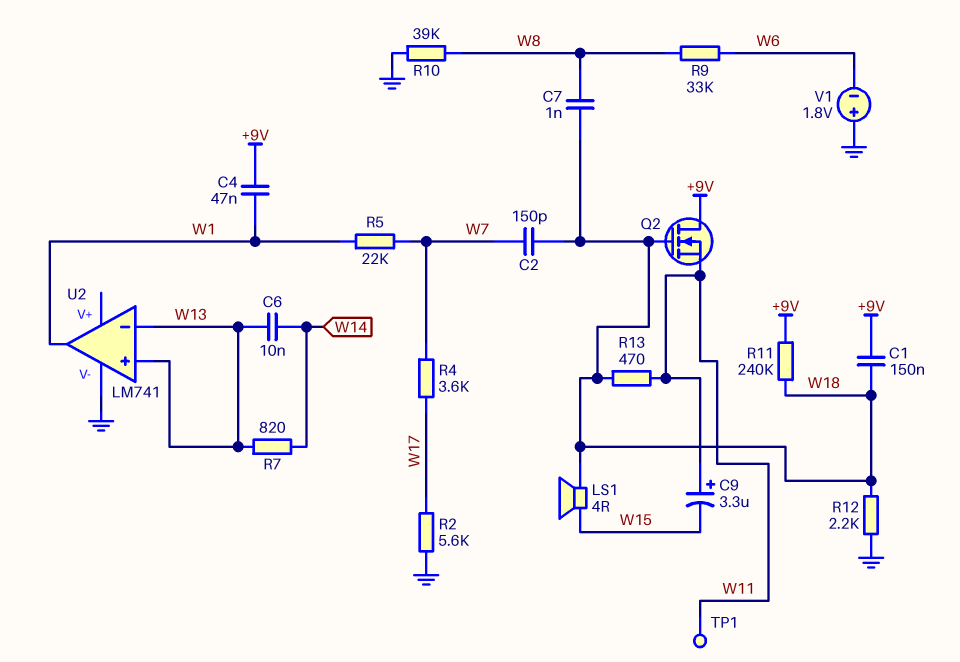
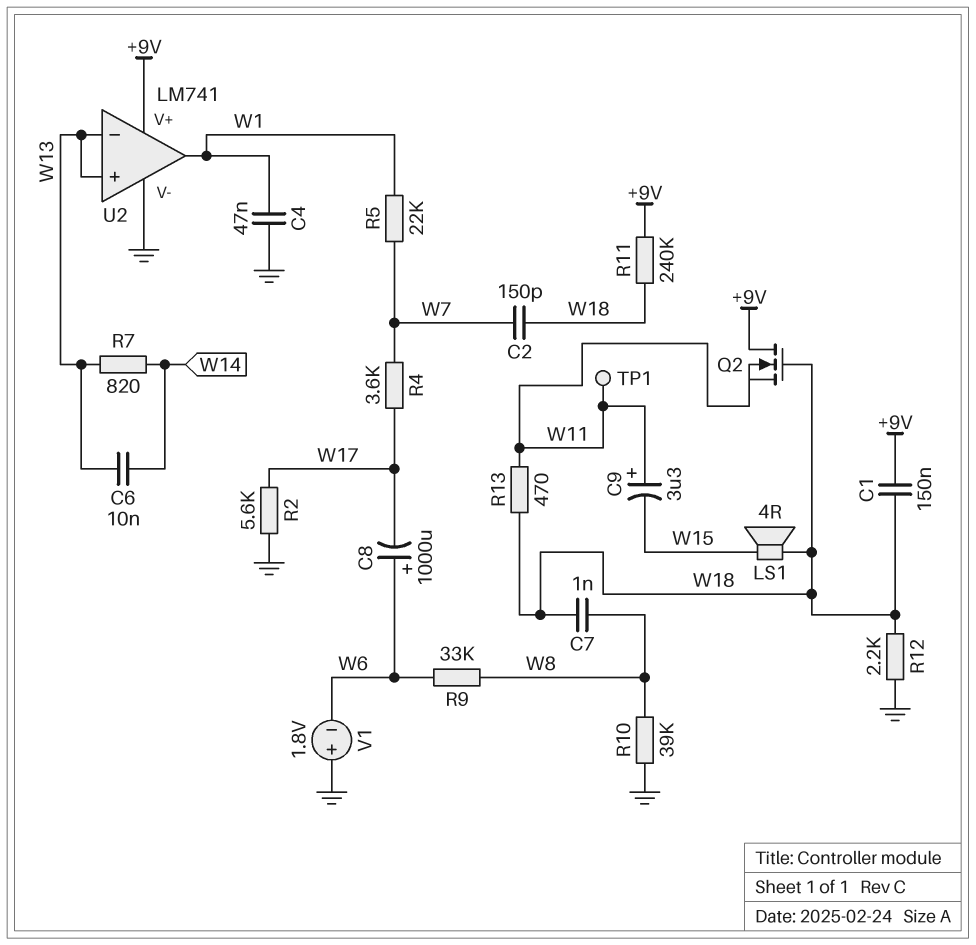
C4: 47nF (+9V, W1) -> 47nF (GND, W1)
C8: none -> 1000uF (plus W6, minus W17)
U2 pin V+: none -> +9V

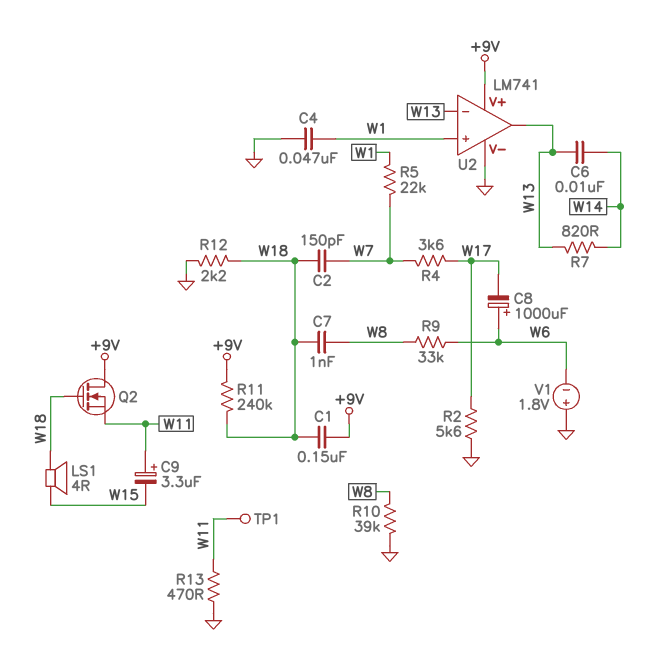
R13: 470 (W11, W18) -> 470 (GND, W11)
U2 pin in+: W13 -> W1
U2 pin out: W1 -> W13

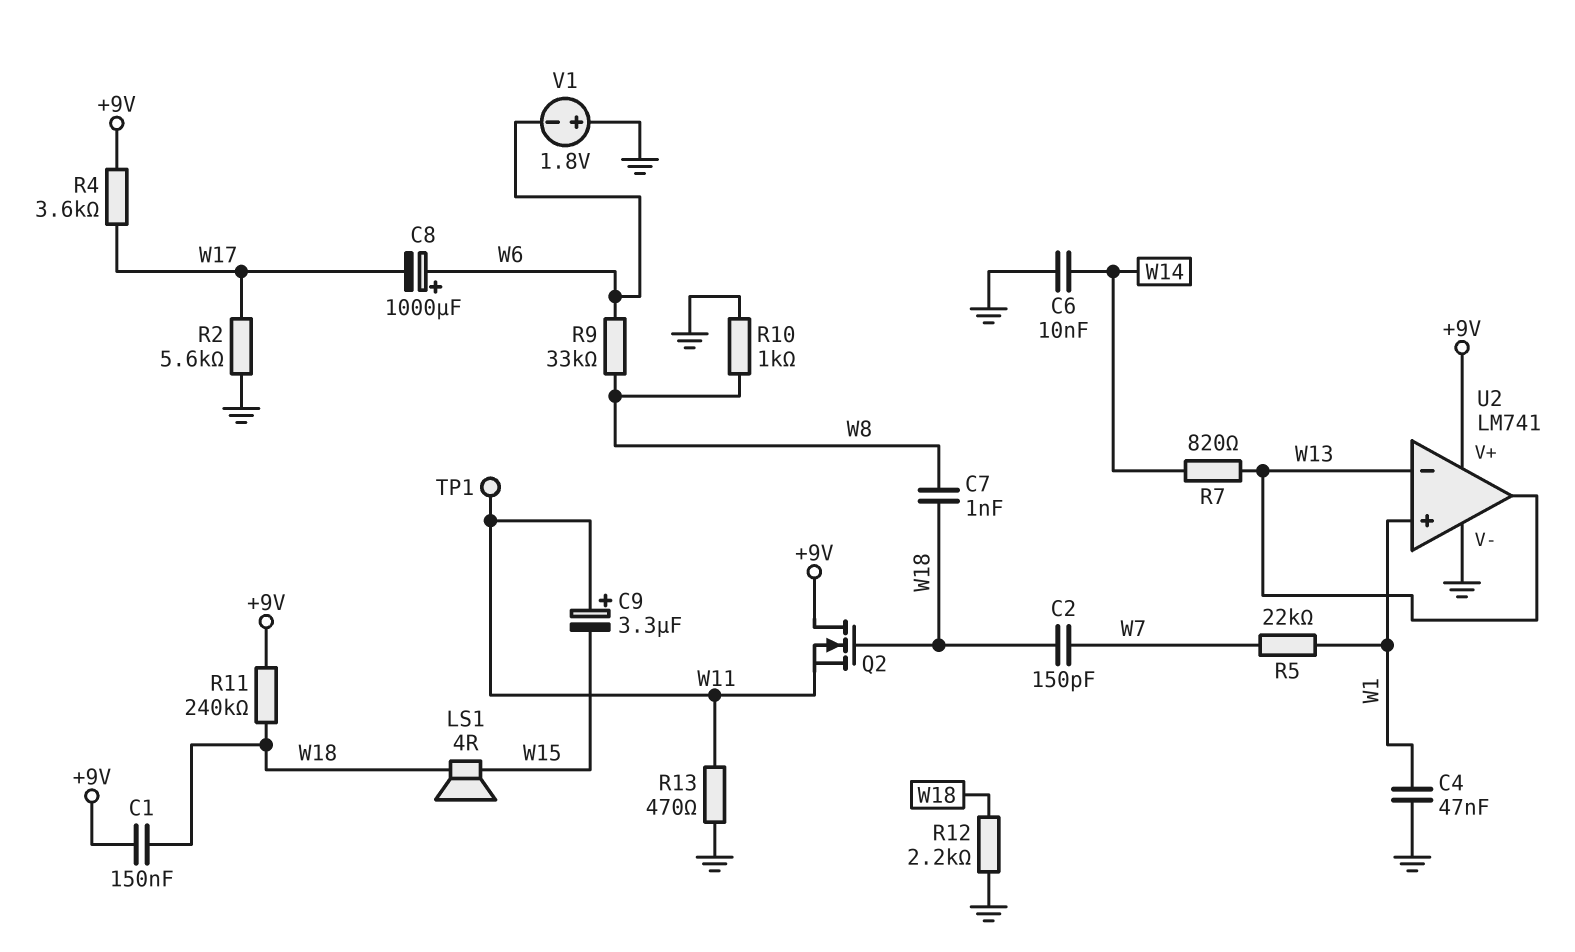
C6: 10nF (W13, W14) -> 10nF (GND, W14)
R4: 3.6k (W7, W17) -> 3.6k (+9V, W17)
R10: 39k (GND, W8) -> 1k (GND, W8)

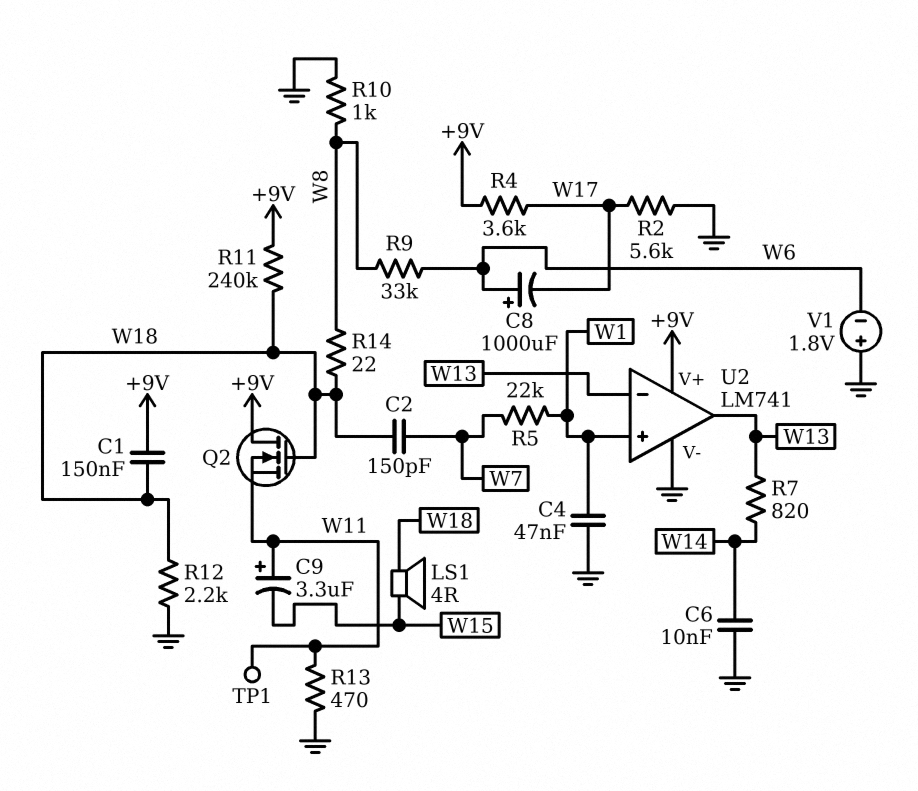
C7: 1nF (W8, W18) -> none
R14: none -> 22 (W8, W18)

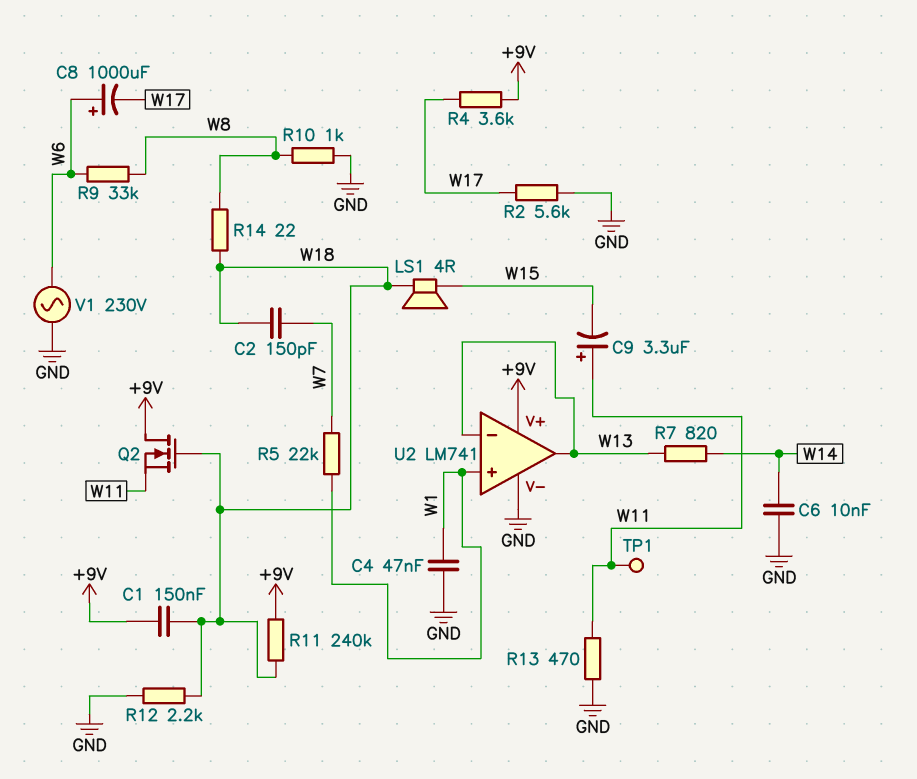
V1: 1.8V (plus GND, minus W6) -> AC 230V (GND, W6)

